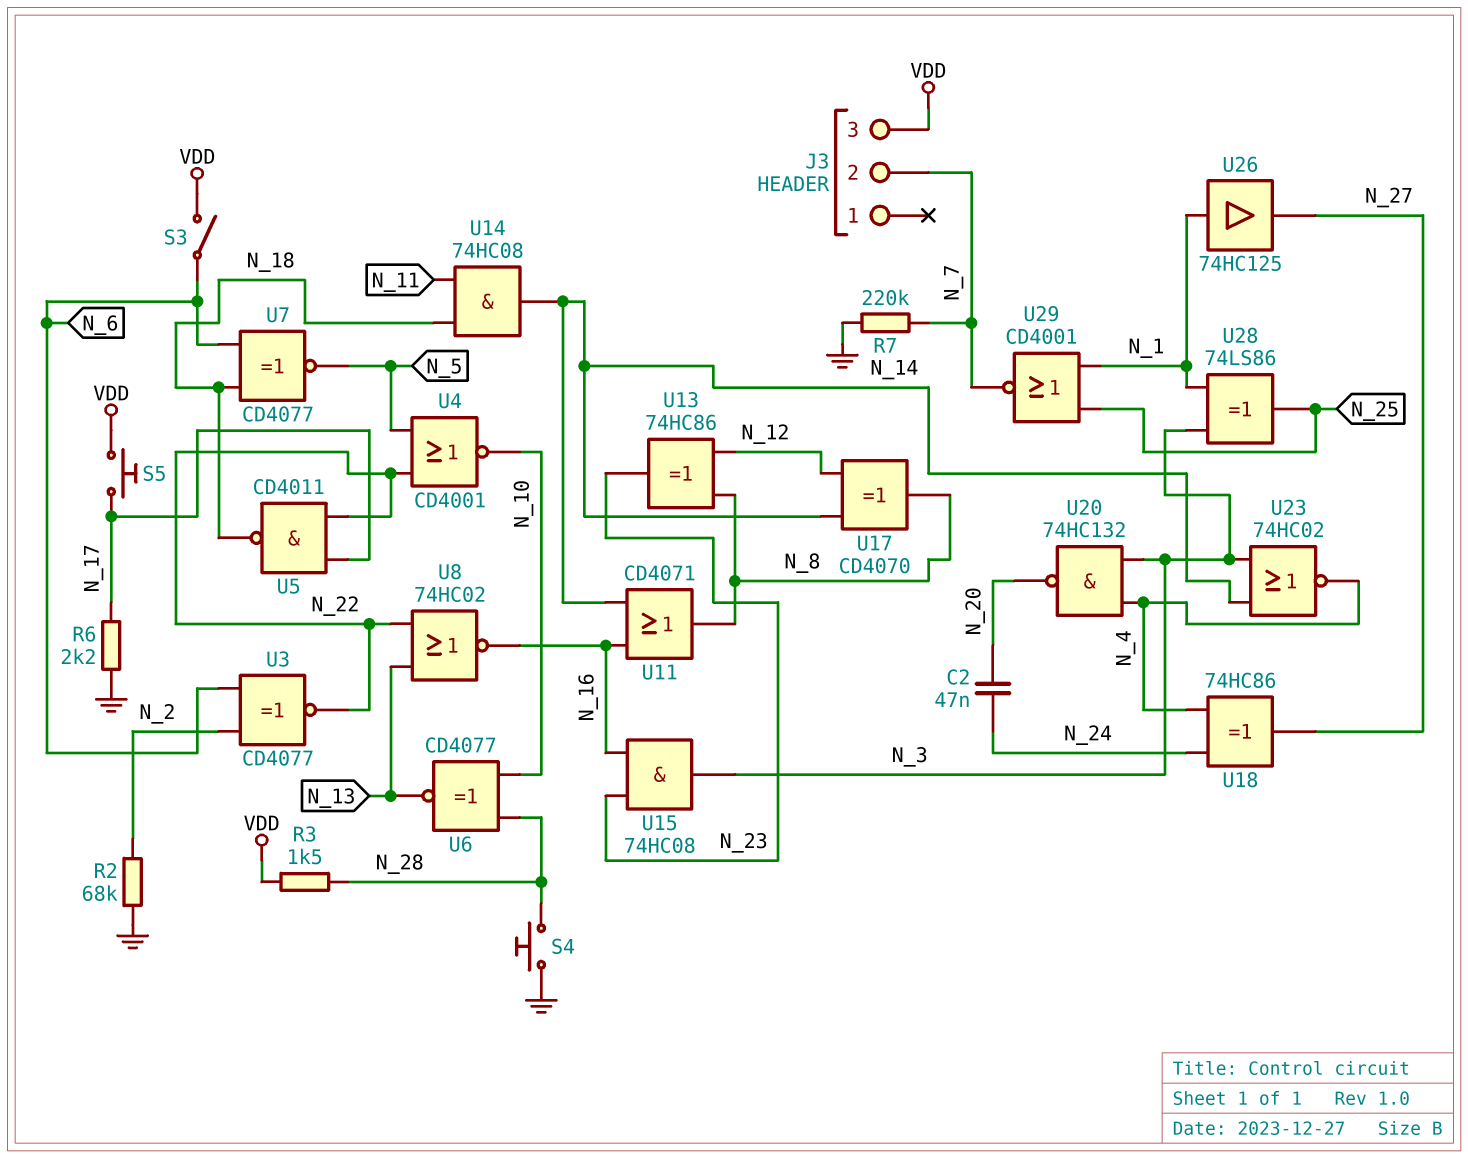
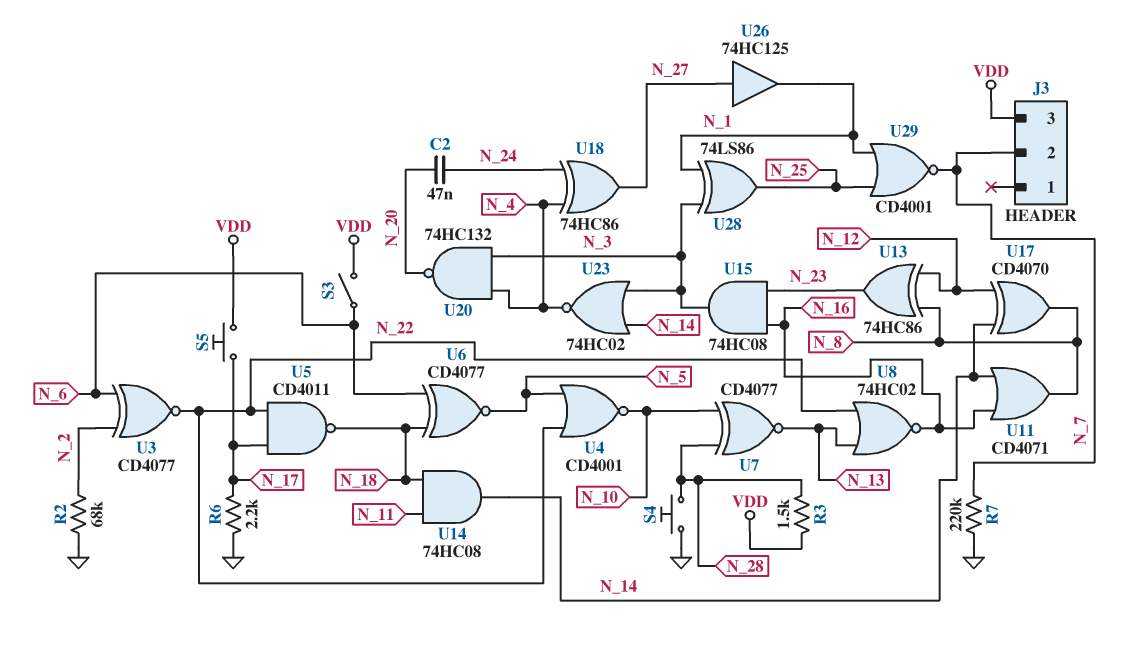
U6: XNOR CD4077 (in N_10, in N_28, out N_13) -> XNOR CD4077 (in N_6, in N_18, out N_5)
U7: XNOR CD4077 (in N_6, in N_18, out N_5) -> XNOR CD4077 (in N_10, in N_28, out N_13)
U26: buffer 74HC125 (in N_1, out N_27) -> buffer 74HC125 (in N_27, out N_1)

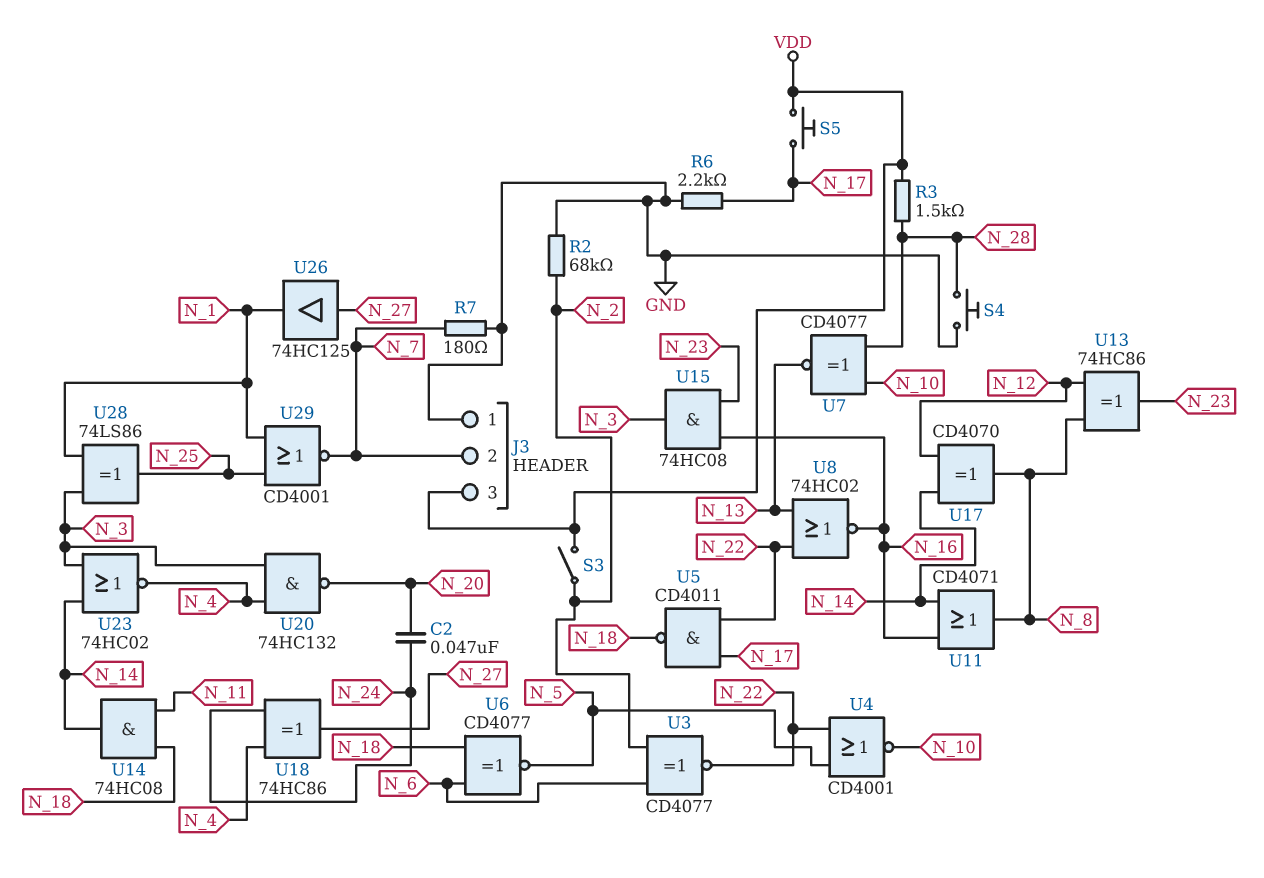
J3 pin 1: none -> GND
R7: 220k (GND, N_7) -> 180 (GND, N_7)
S3: switch (N_6, VDD) -> switch (N_2, VDD)

